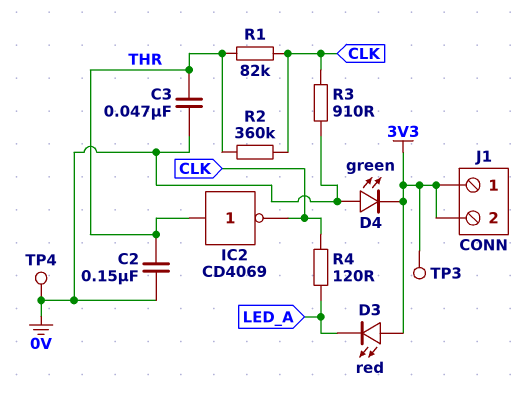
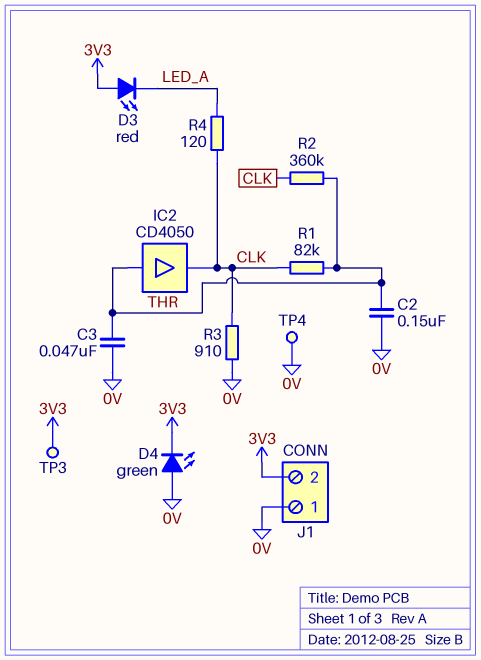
IC2: NOT CD4069 (in THR, out CLK) -> buffer CD4050 (in THR, out CLK)
J1 pin 1: 3V3 -> 0V

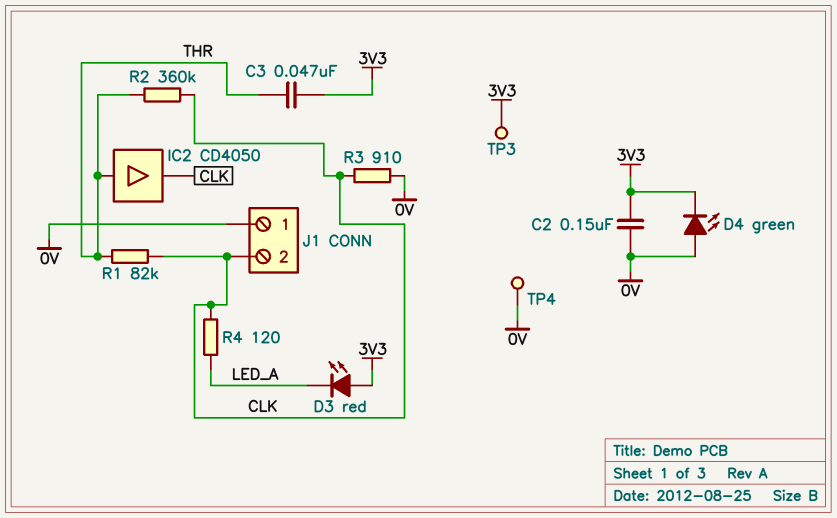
C2: 150nF (0V, THR) -> 150nF (0V, 3V3)
C3: 47nF (0V, THR) -> 47nF (3V3, THR)
J1 pin 2: 3V3 -> CLK

